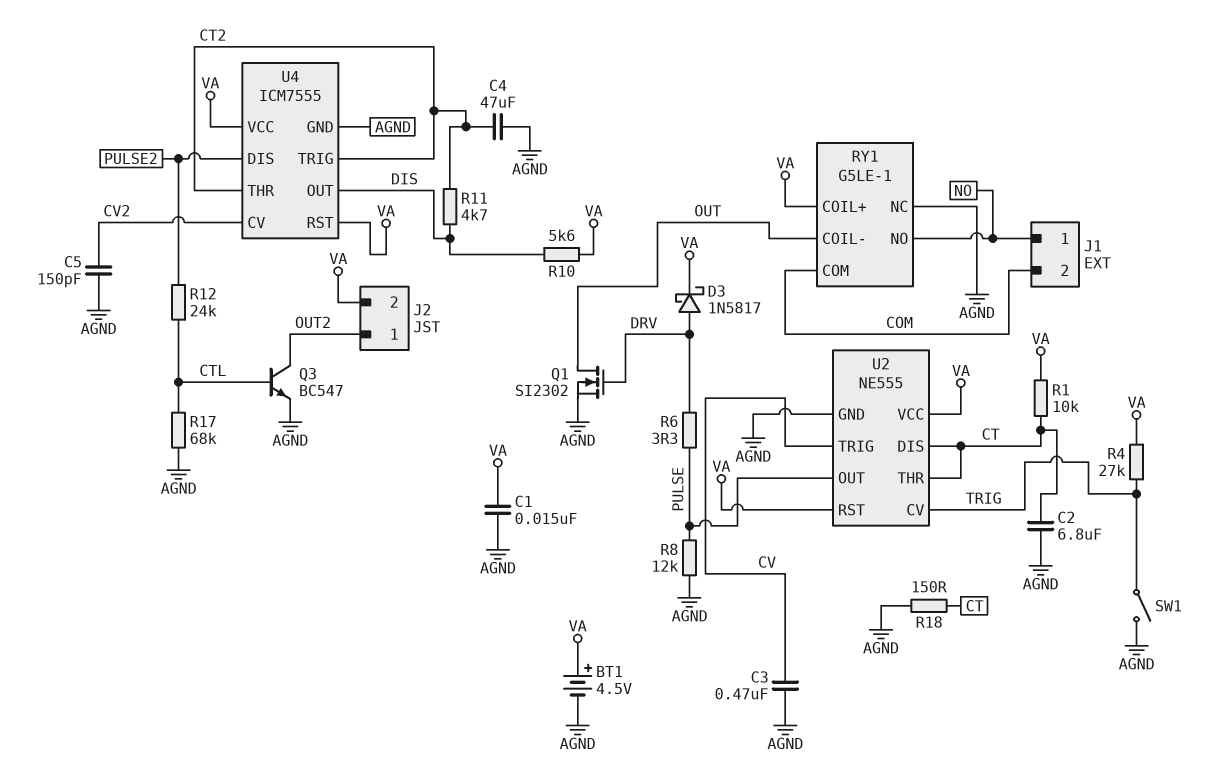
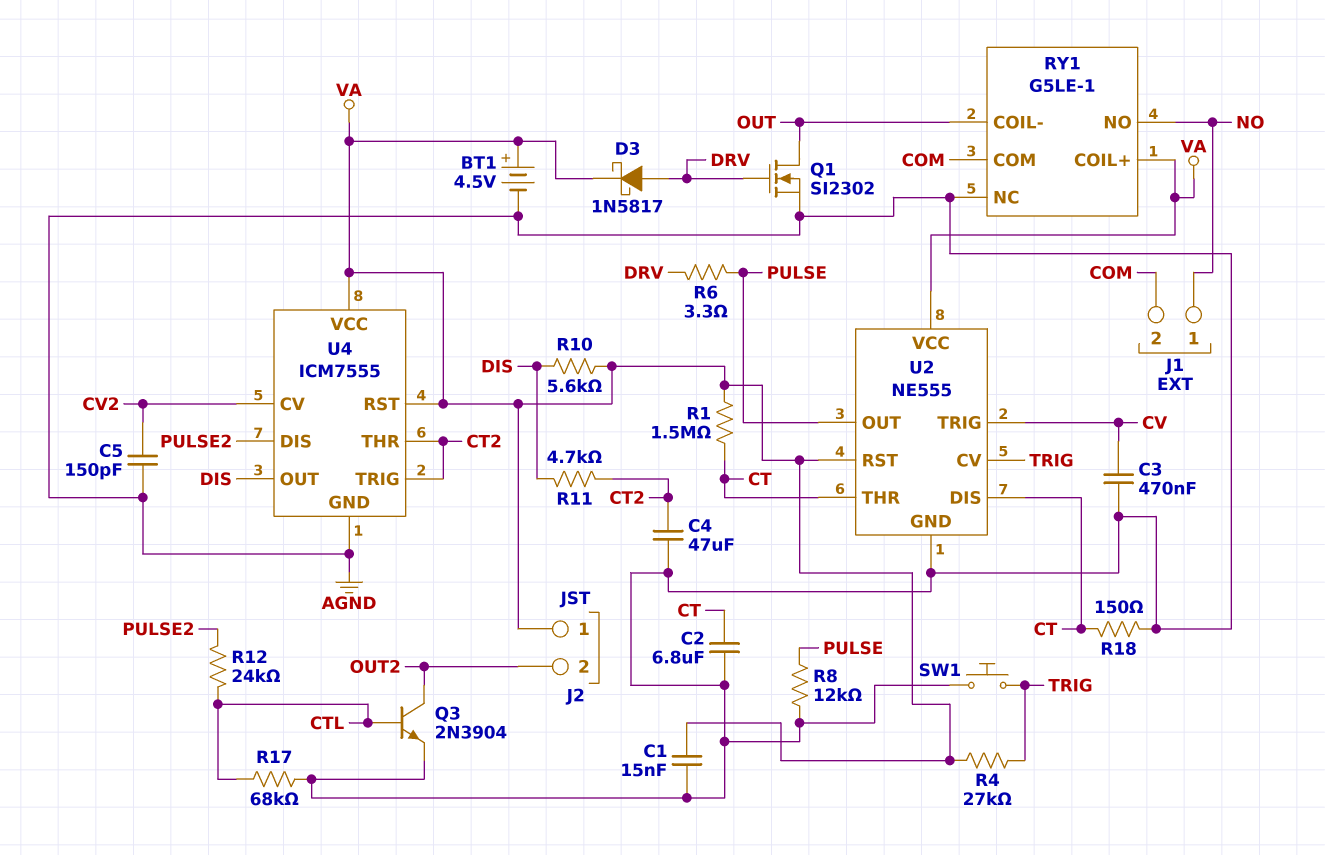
J2 pin 1: OUT2 -> VA
J2 pin 2: VA -> OUT2
Q3: NPN BC547 (B CTL, C OUT2, E AGND) -> NPN 2N3904 (B CTL, C OUT2, E AGND)
R1: 10k (CT, VA) -> 1.5M (CT, VA)
SW1: switch (AGND, TRIG) -> button (AGND, TRIG)

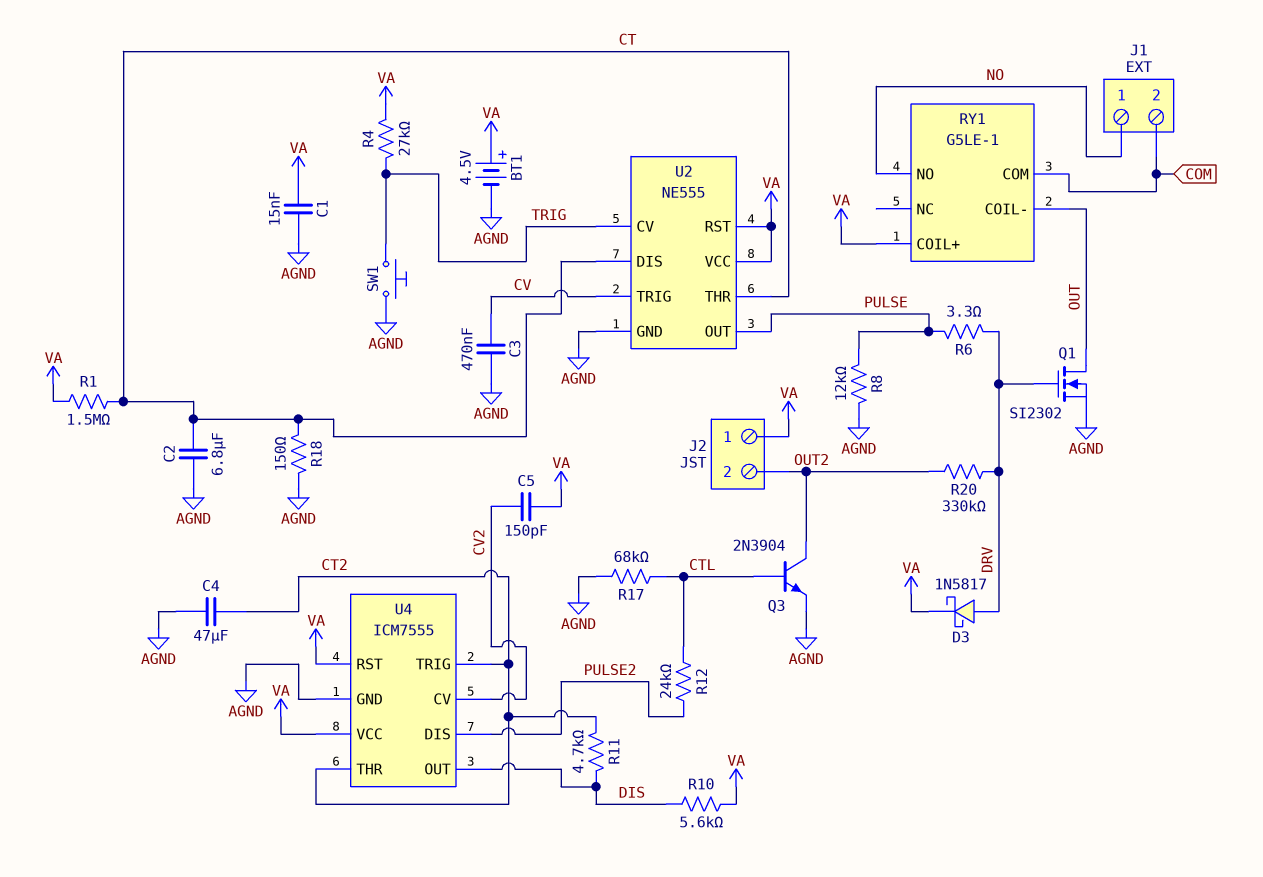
C5: 150pF (AGND, CV2) -> 150pF (CV2, VA)
R20: none -> 330k (DRV, OUT2)
RY1 pin NC: AGND -> none

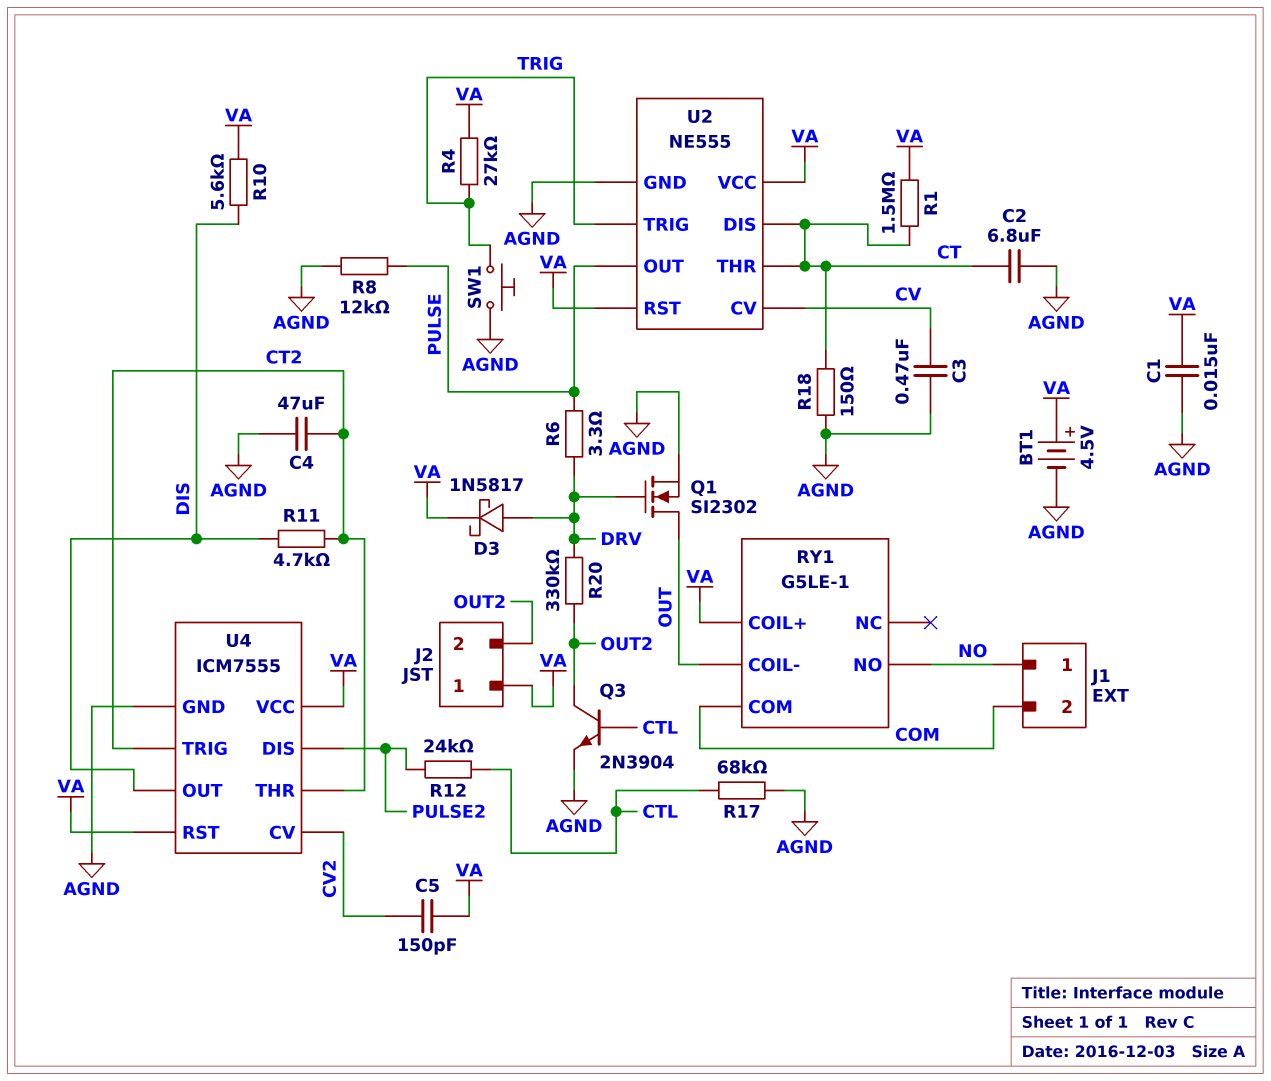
U2 pin CV: TRIG -> CV
U2 pin TRIG: CV -> TRIG

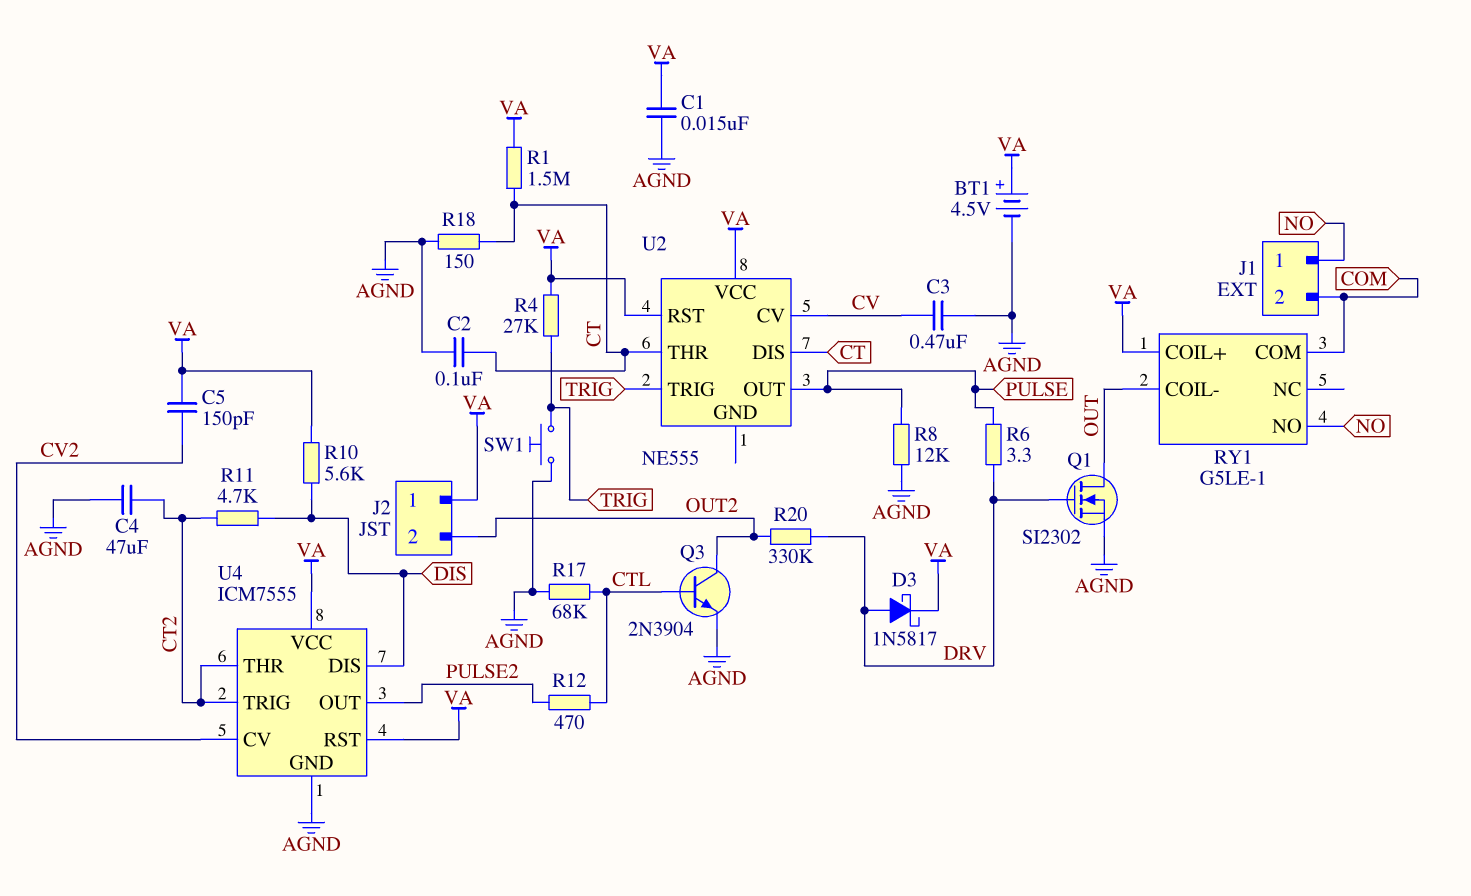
C2: 6.8uF (AGND, CT) -> 100nF (AGND, CT)
R12: 24k (CTL, PULSE2) -> 470 (CTL, PULSE2)
U2 pin GND: AGND -> none
U4 pin DIS: PULSE2 -> DIS
U4 pin OUT: DIS -> PULSE2

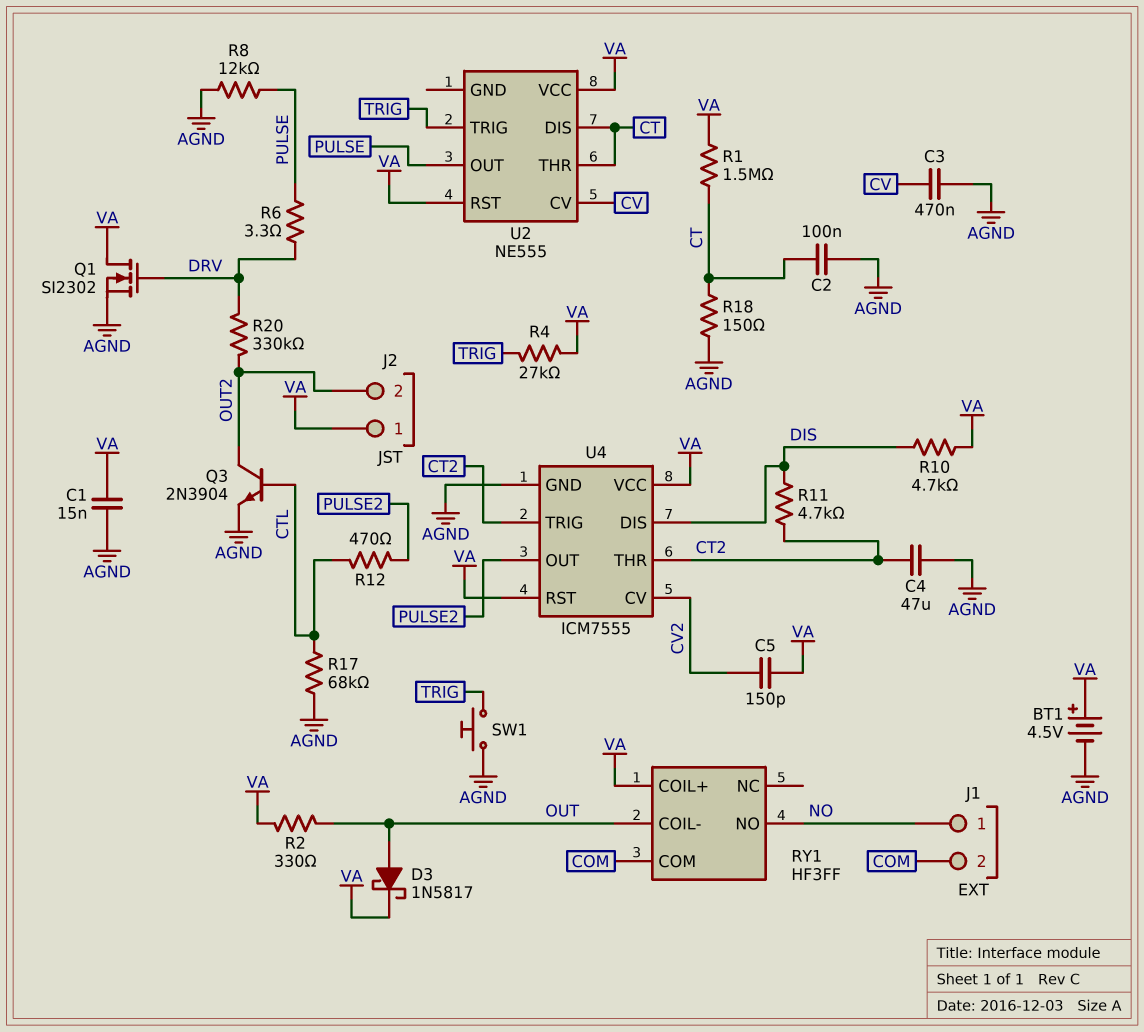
D3: schottky 1N5817 (A DRV, K VA) -> schottky 1N5817 (A OUT, K VA)
Q1: NMOS SI2302 (G DRV, D OUT, S AGND) -> NMOS SI2302 (G DRV, D VA, S AGND)
R2: none -> 330 (OUT, VA)
R10: 5.6k (DIS, VA) -> 4.7k (DIS, VA)
RY1: G5LE-1 -> HF3FF

